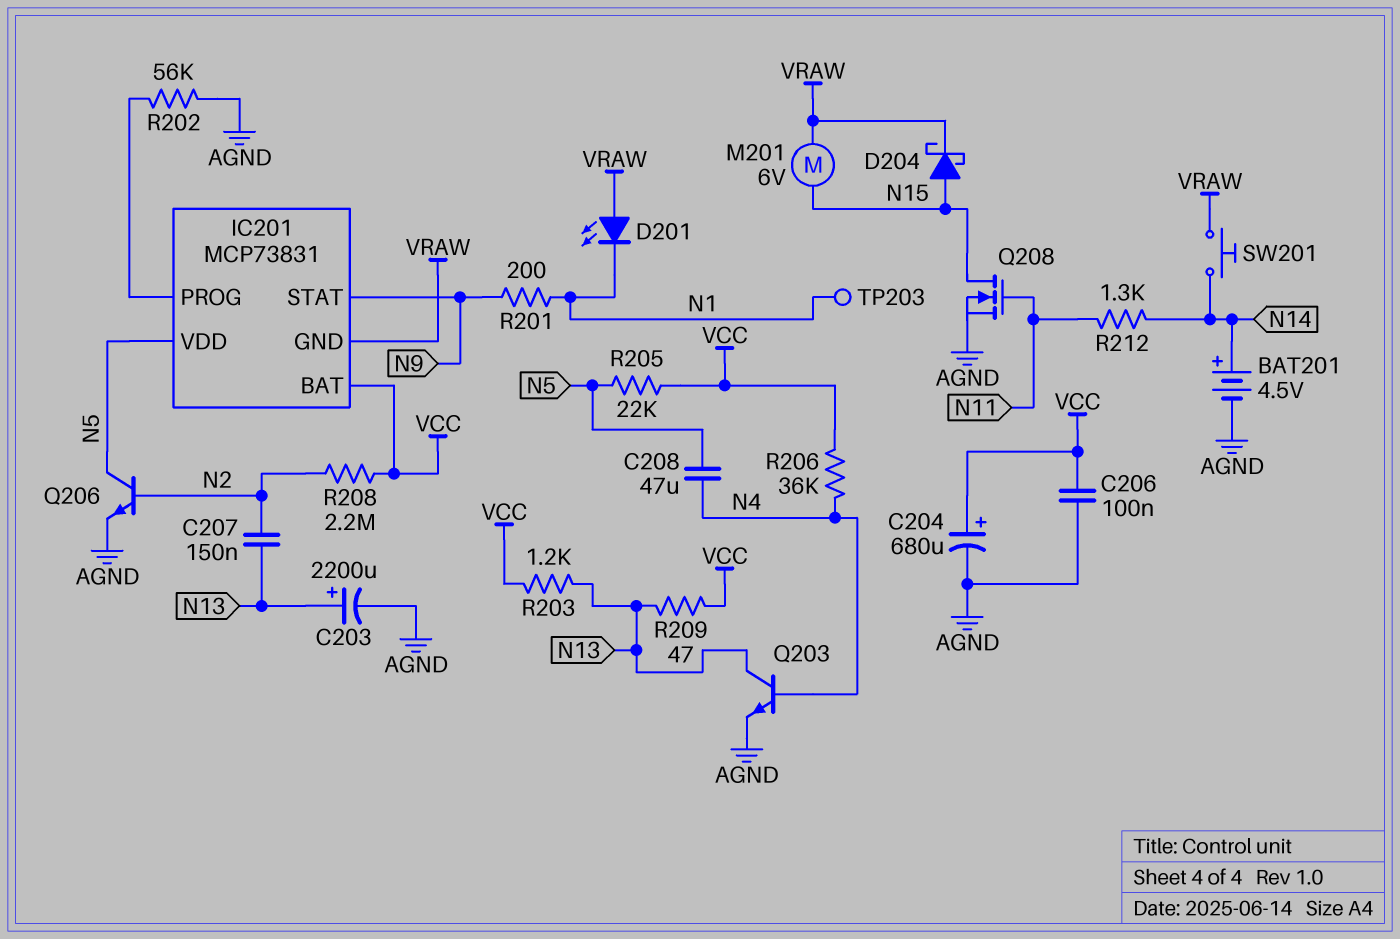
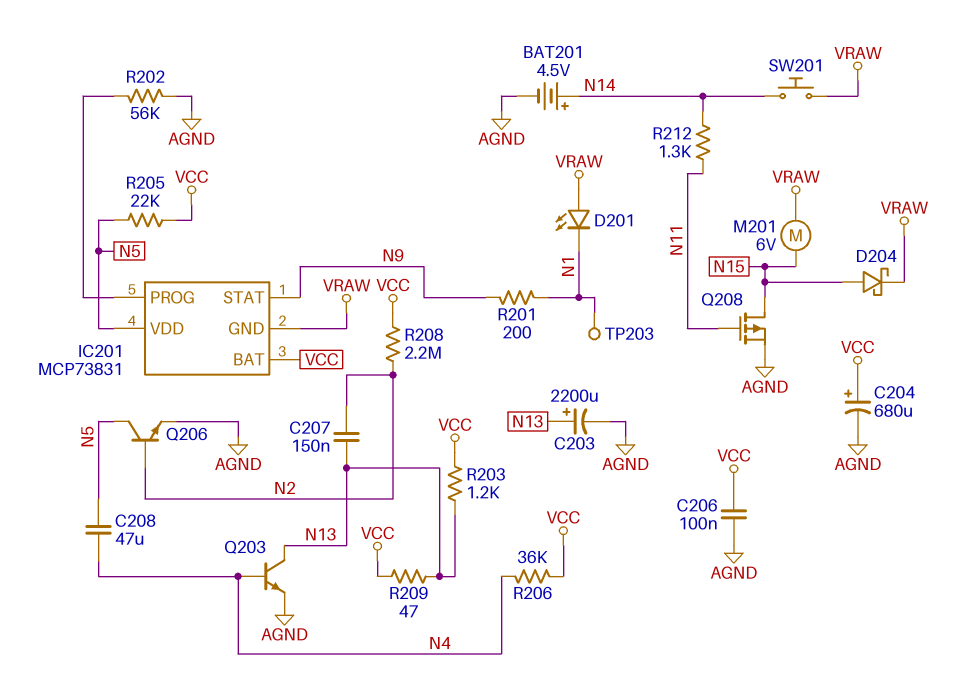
Q208: NMOS (G N11, D N15, S AGND) -> PMOS (G N11, D N15, S AGND)

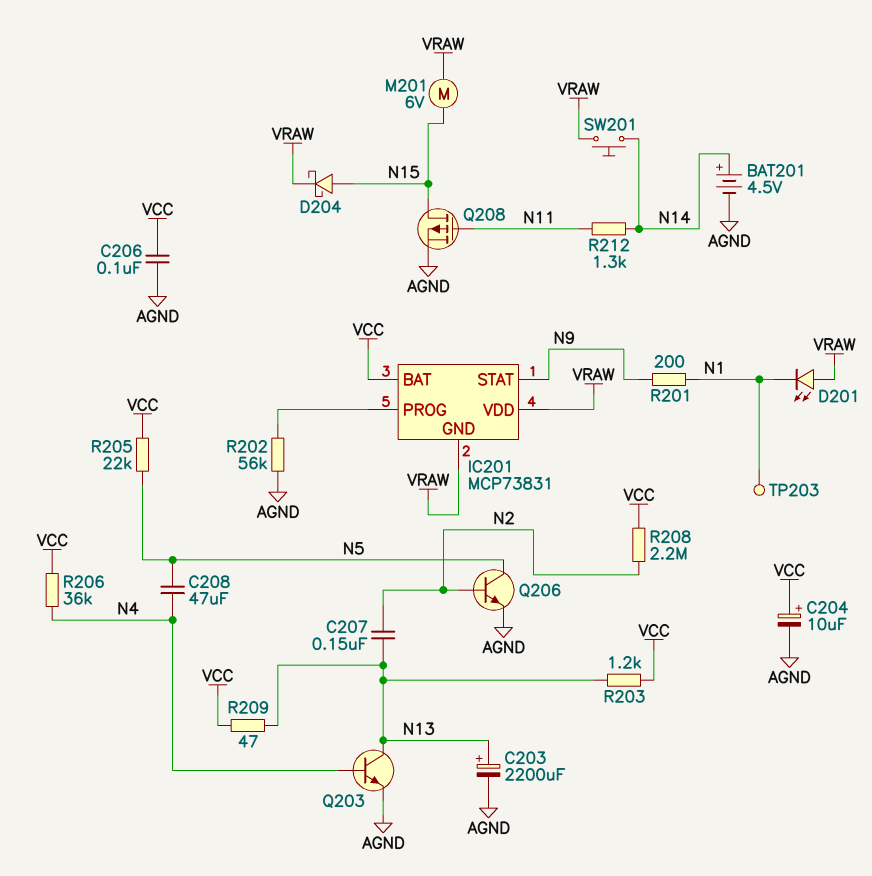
C204: 680uF (plus VCC, minus AGND) -> 10uF (plus VCC, minus AGND)
IC201 pin VDD: N5 -> VRAW

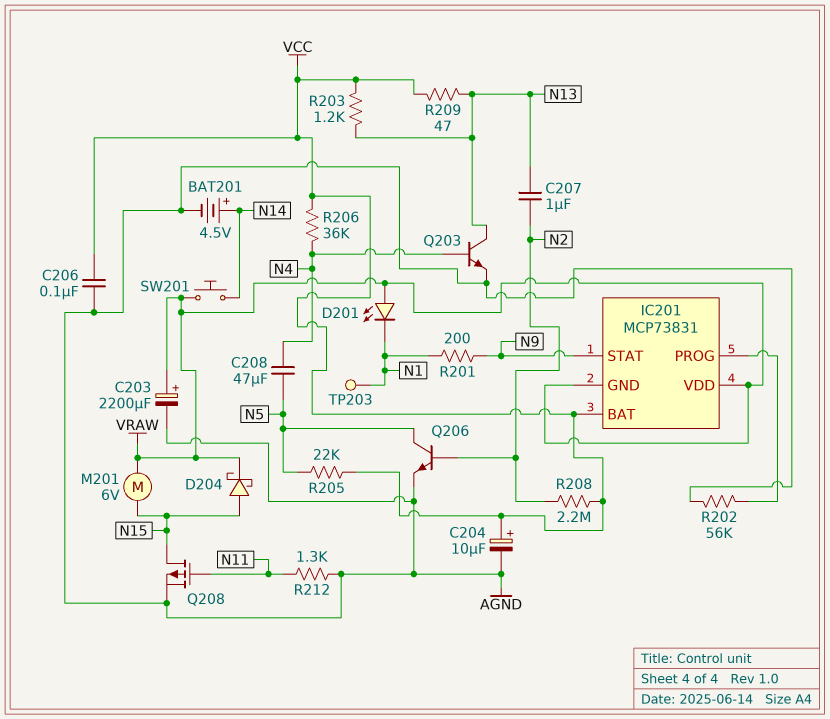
C203: 2200uF (plus N13, minus AGND) -> 2200uF (plus VRAW, minus AGND)
C207: 150nF (N2, N13) -> 1uF (N2, N13)
R212: 1.3k (N11, N14) -> 1.3k (AGND, N11)

